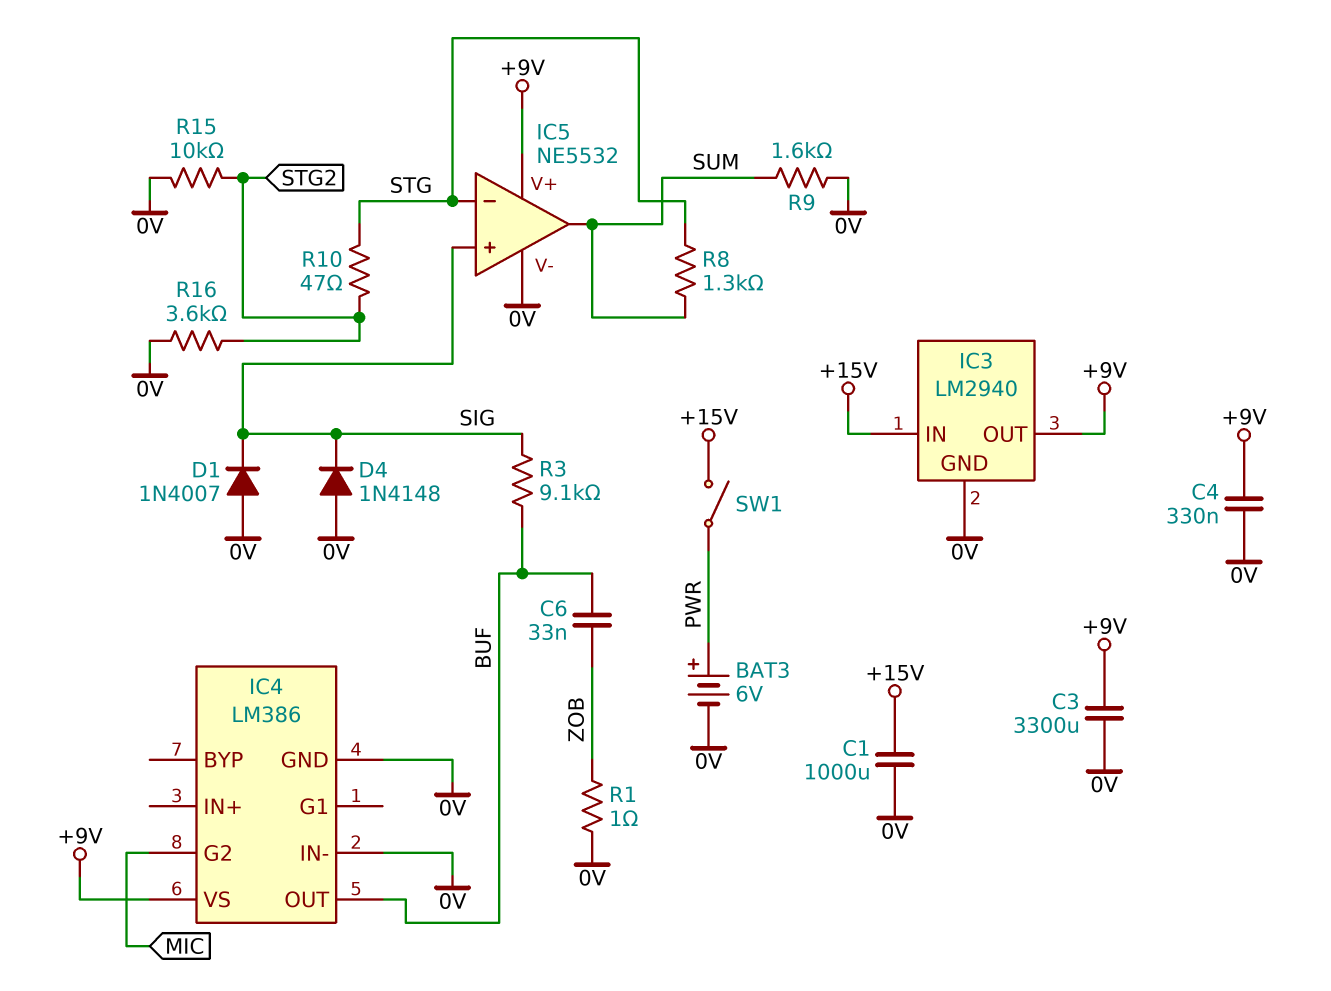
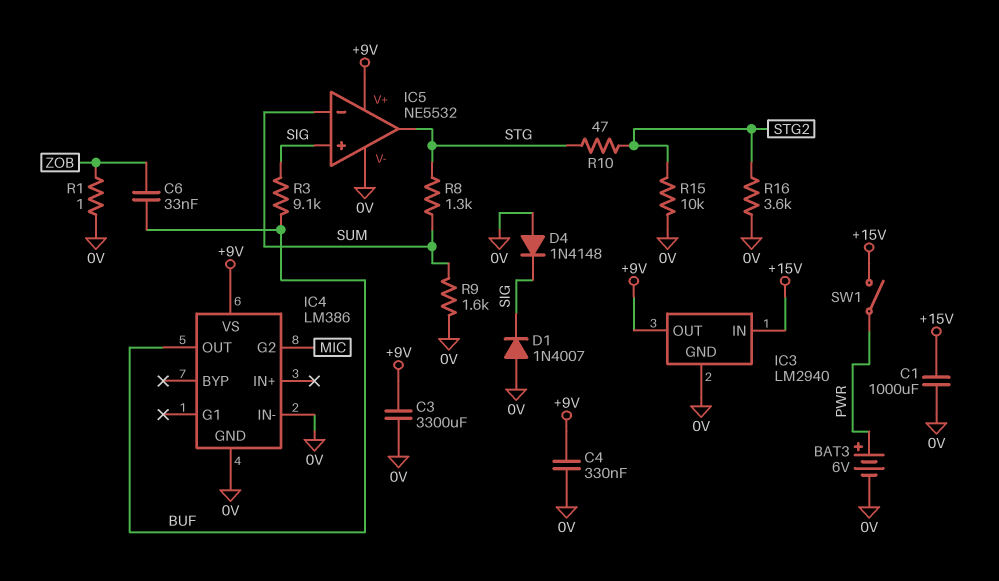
IC5 pin in-: STG -> SUM
IC5 pin out: SUM -> STG

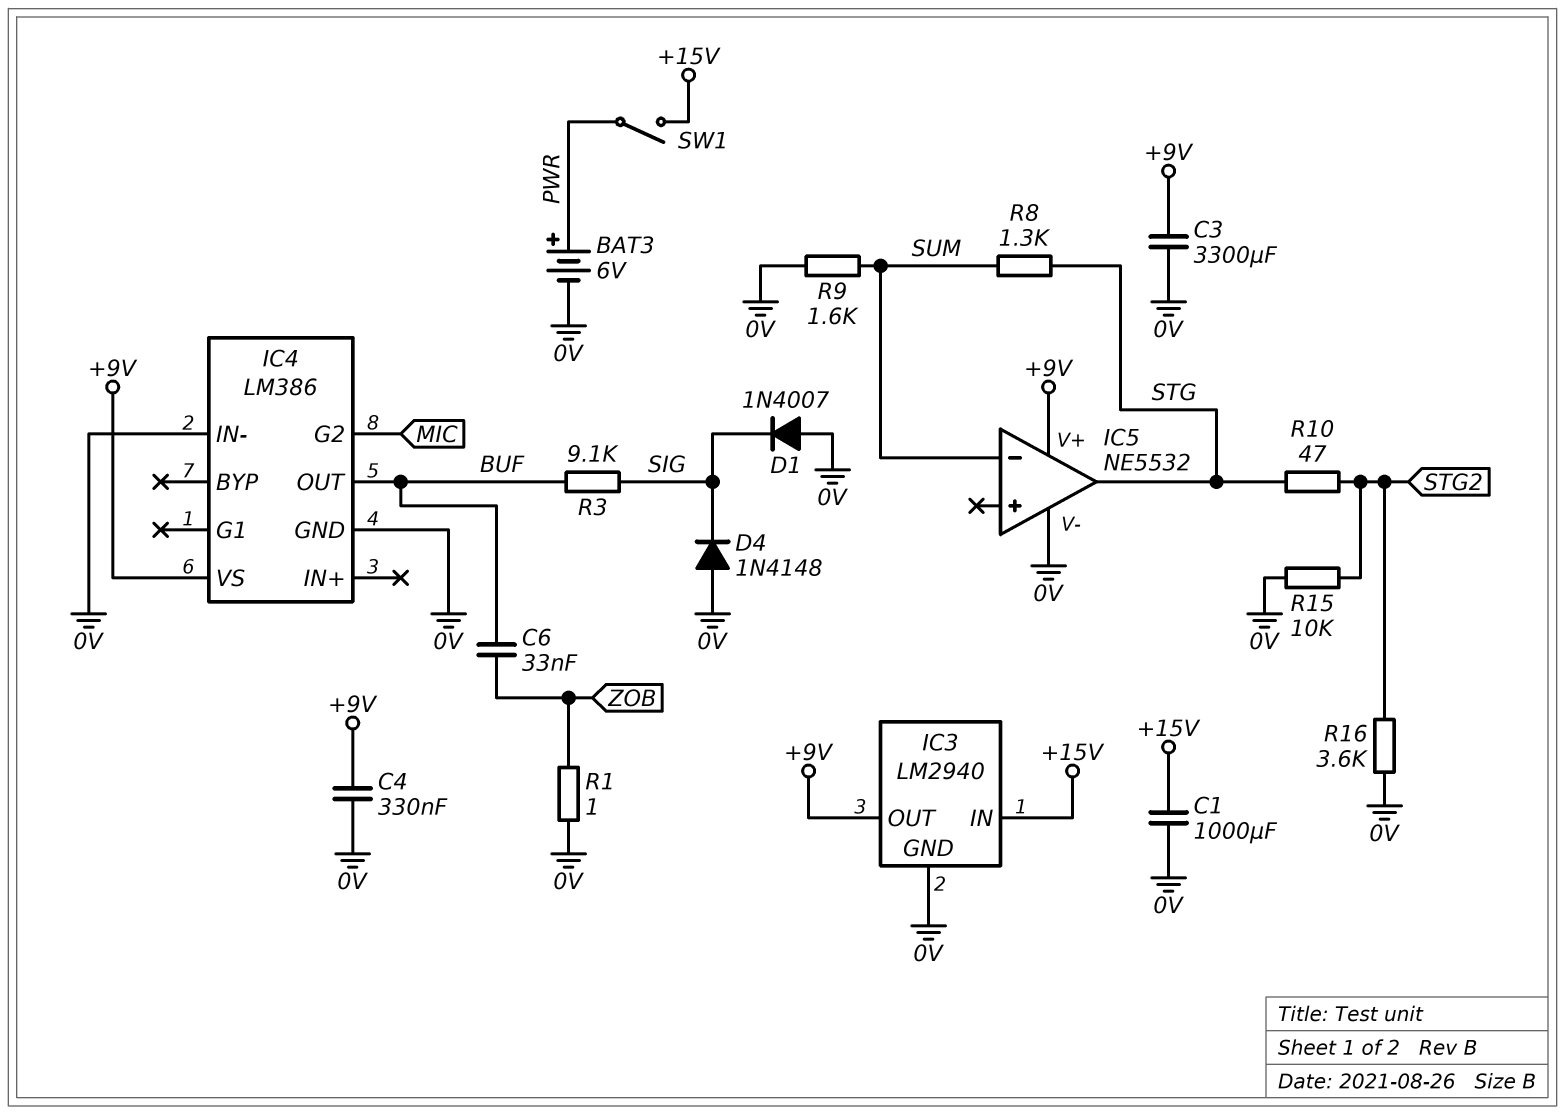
IC5 pin in+: SIG -> none

